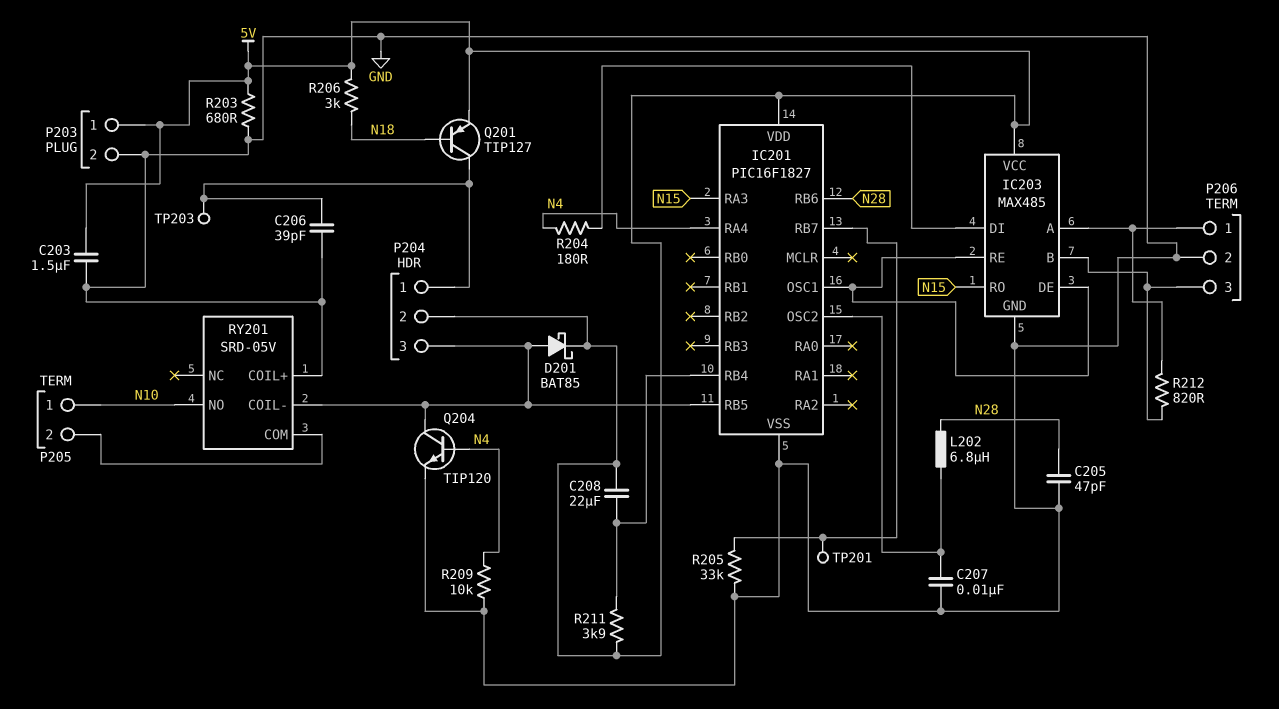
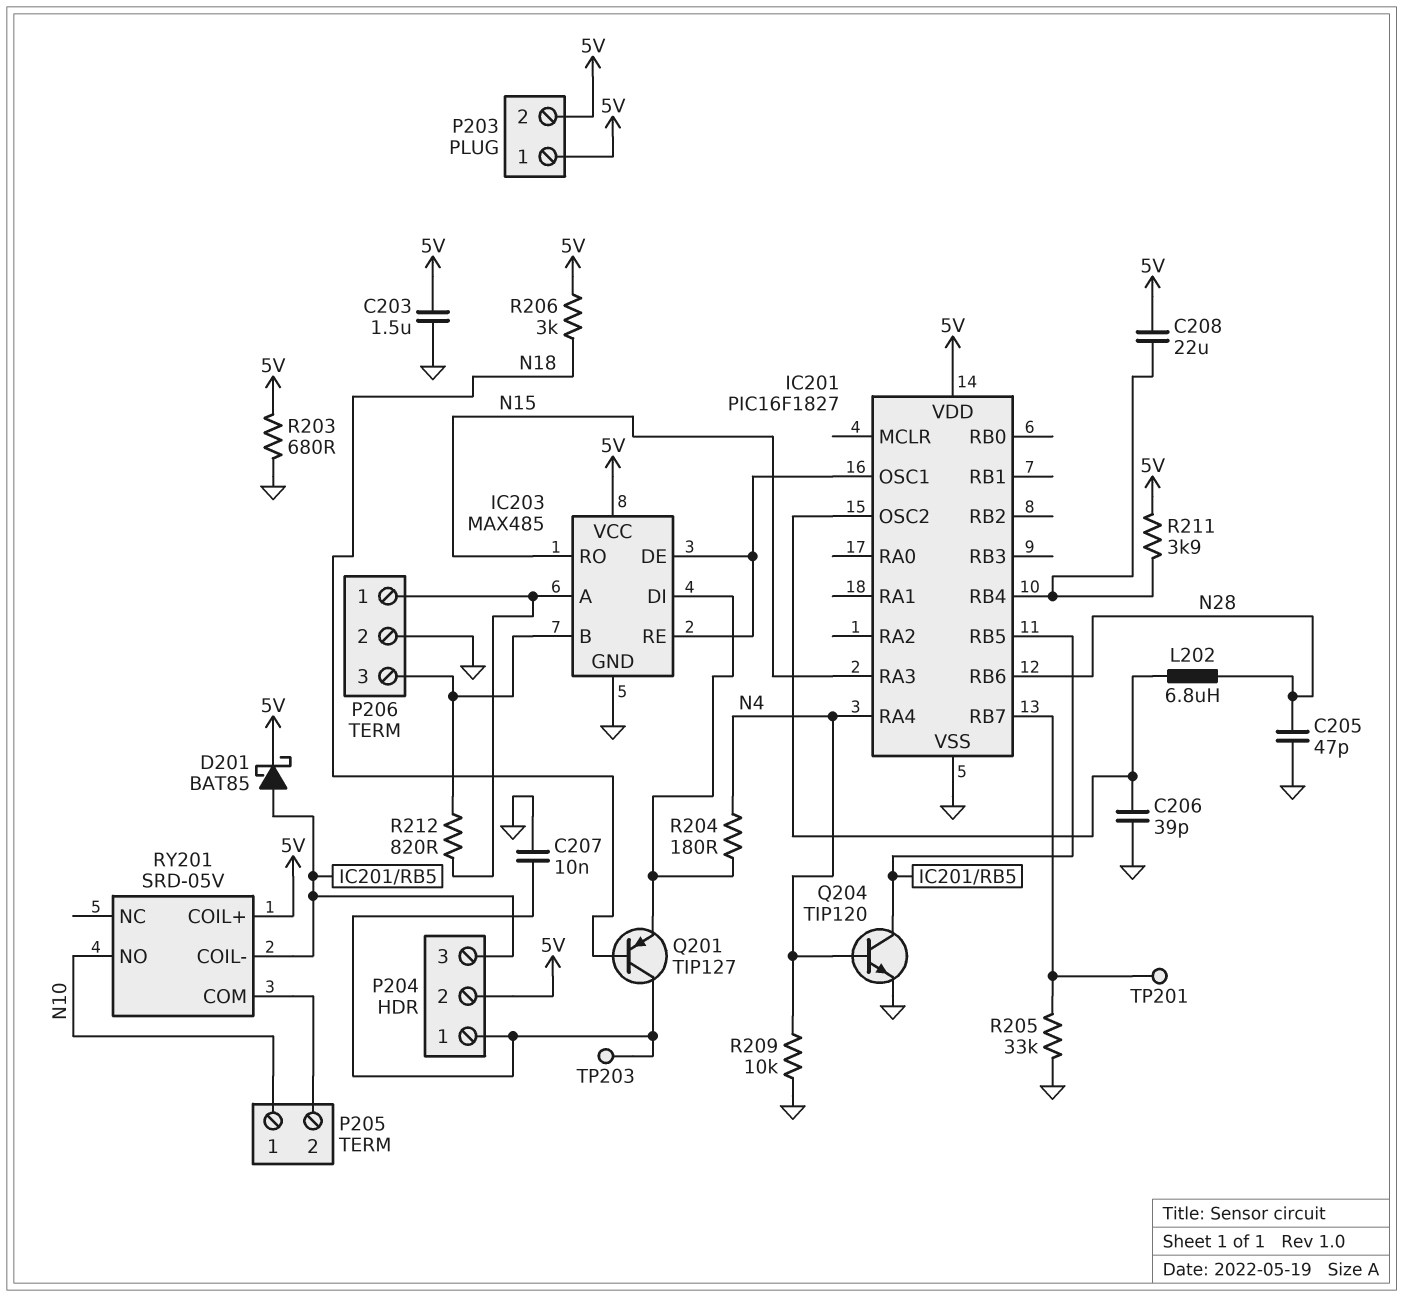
C206: 39pF (GND, P204/1) -> 39pF (GND, IC201/OSC2)
C207: 10nF (GND, IC201/OSC2) -> 10nF (GND, P204/1)
P203 pin 2: GND -> 5V
Q201: PNP TIP127 (B N18, C P204/1, E 5V) -> PNP TIP127 (B N18, C P204/1, E IC203/DI)
RY201 pin COIL+: GND -> 5V

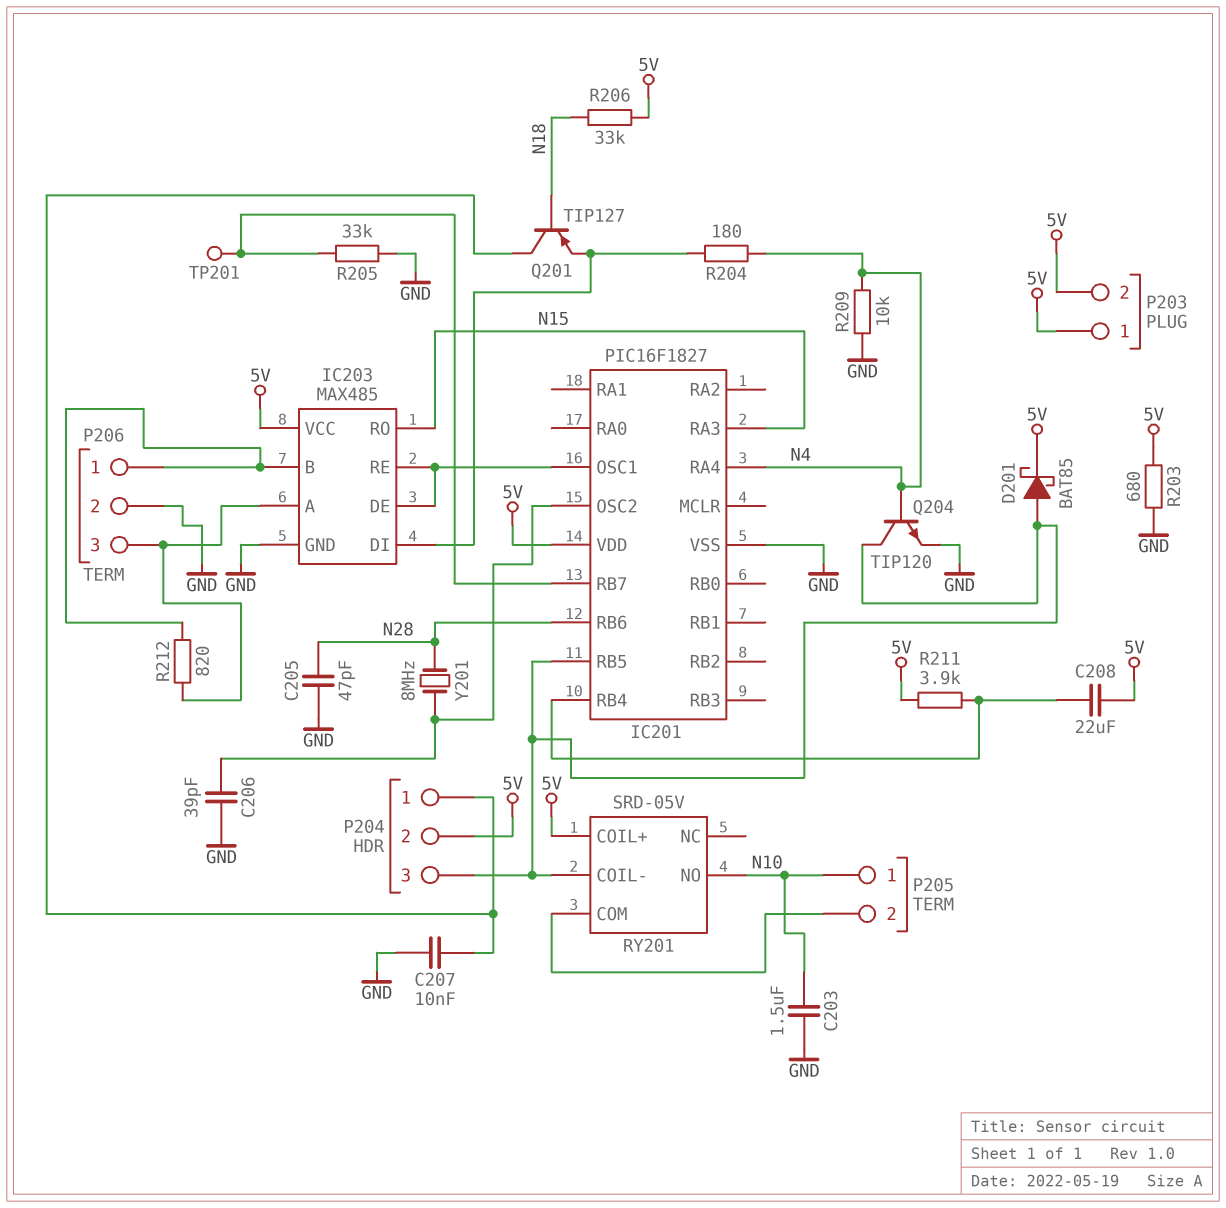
C203: 1.5uF (5V, GND) -> 1.5uF (GND, N10)
L202: 6.8uH (IC201/OSC2, N28) -> none
P206 pin 1: IC203/A -> IC203/B
P206 pin 3: IC203/B -> IC203/A
R206: 3k (5V, N18) -> 33k (5V, N18)
TP203: test point (P204/1) -> none
Y201: none -> 8MHz (IC201/OSC2, N28)

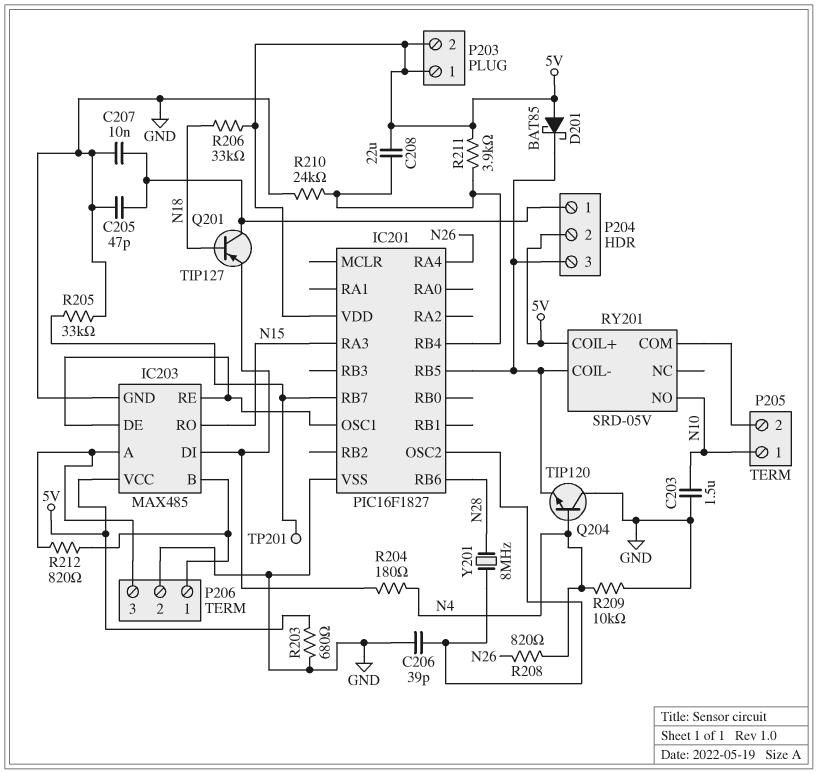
C205: 47pF (GND, N28) -> 47pF (GND, P204/1)
D201: schottky BAT85 (A IC201/RB5, K 5V) -> schottky BAT85 (A 5V, K IC201/RB5)
IC201 pin RA4: N4 -> N26
Q204: NPN TIP120 (B N4, C IC201/RB5, E GND) -> NPN TIP120 (B N4, C GND, E IC201/RB5)
R208: none -> 820 (N4, N26)
R210: none -> 24k (GND, IC201/RB4)

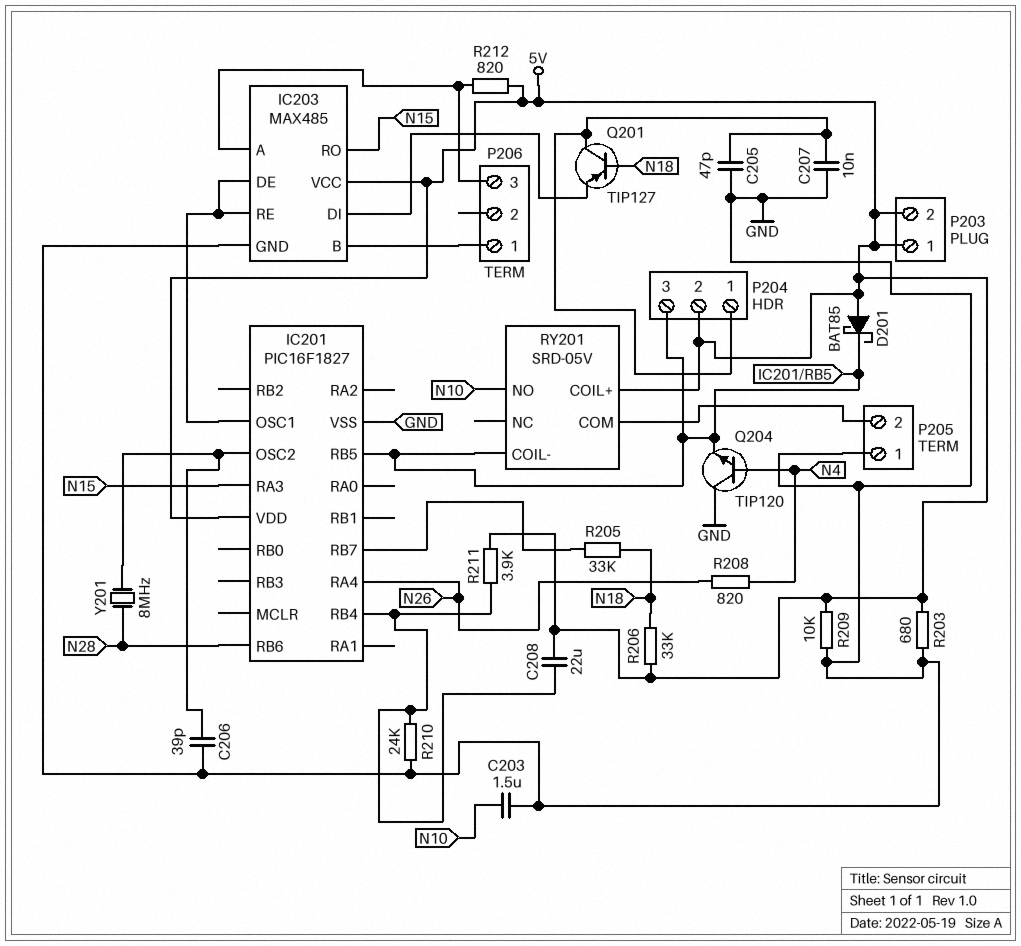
P205 pin 1: N10 -> GND
P206 pin 2: GND -> none
R204: 180 (IC203/DI, N4) -> none
R205: 33k (GND, IC201/RB7) -> 33k (IC201/RB7, N18)
R209: 10k (GND, N4) -> 10k (5V, GND)
R212: 820 (IC203/A, IC203/B) -> 820 (5V, IC203/A)
TP201: test point (IC201/RB7) -> none

